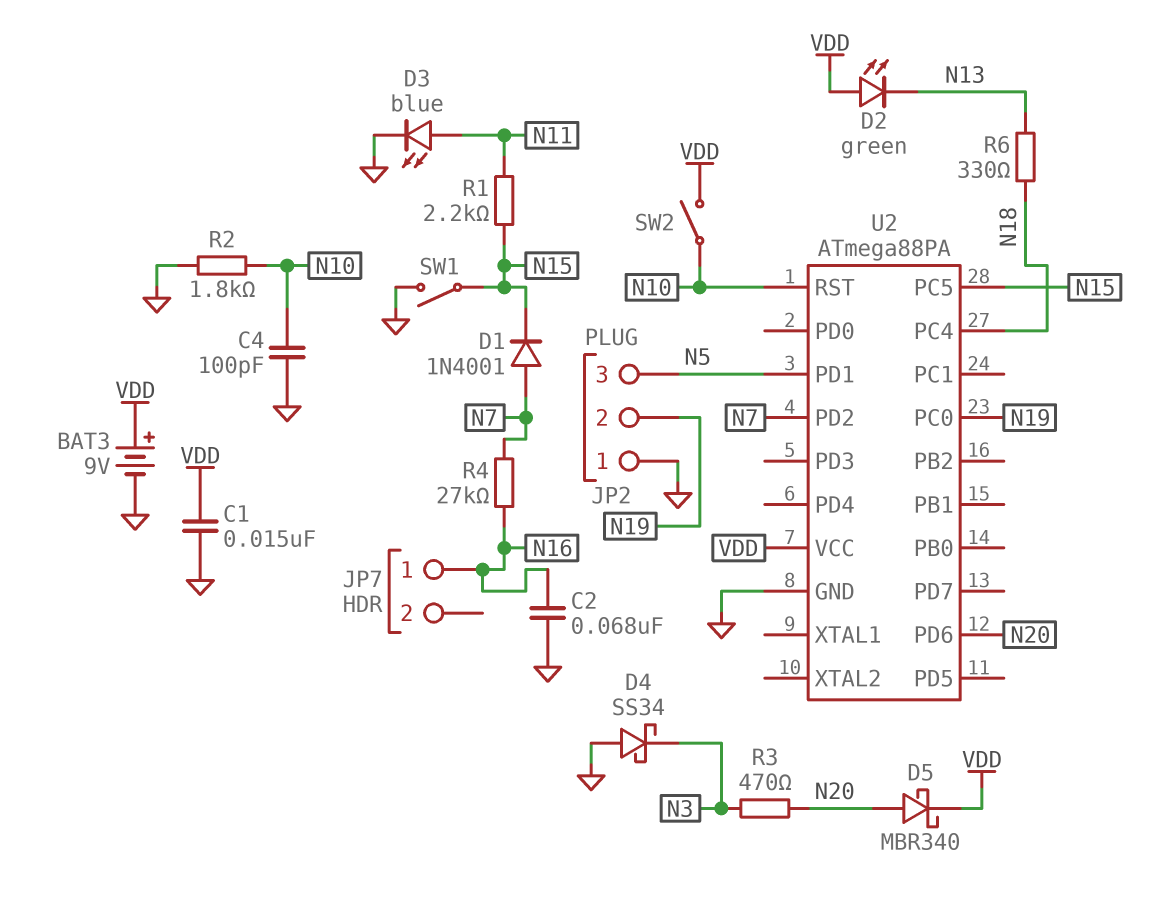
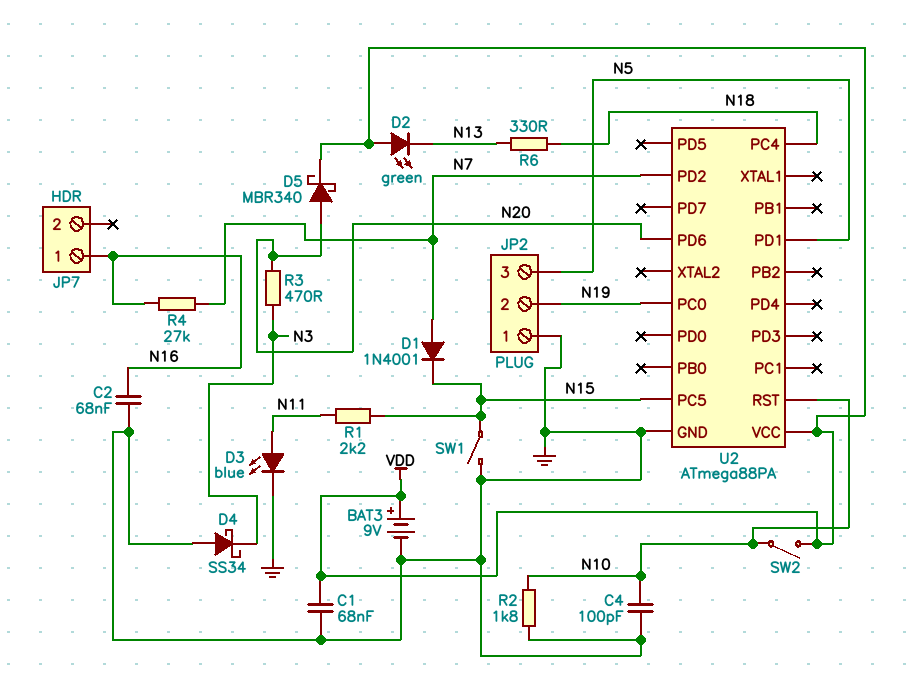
C1: 15nF (GND, VDD) -> 68nF (GND, VDD)

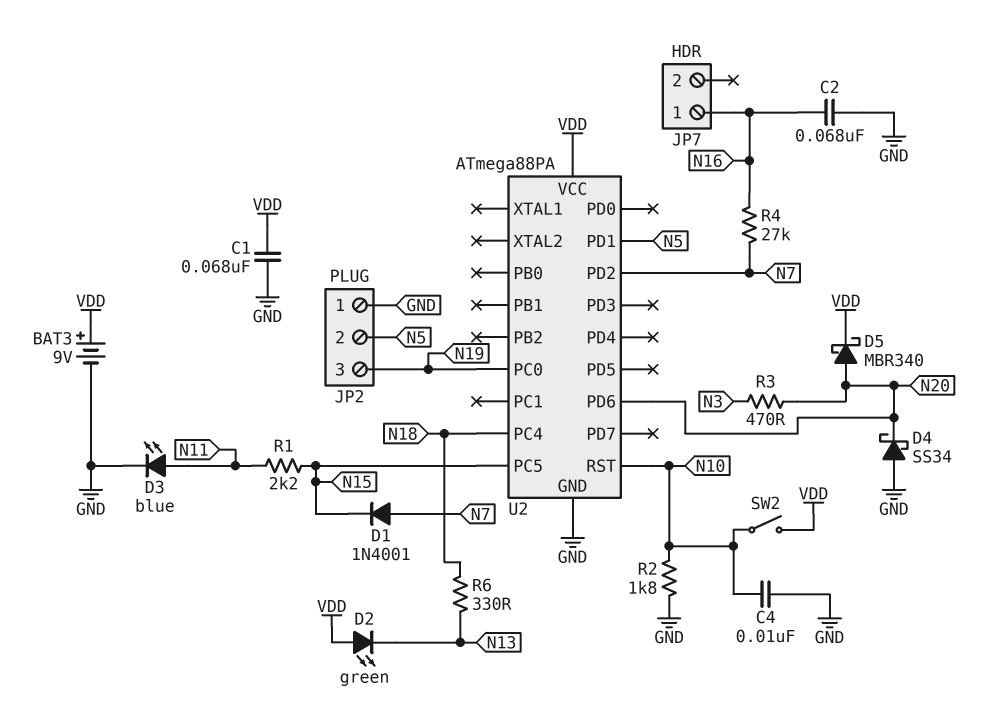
C4: 100pF (GND, N10) -> 10nF (GND, N10)
D4: schottky SS34 (A GND, K N3) -> schottky SS34 (A GND, K N20)
JP2 pin 2: N19 -> N5
JP2 pin 3: N5 -> N19
SW1: switch (GND, N15) -> none

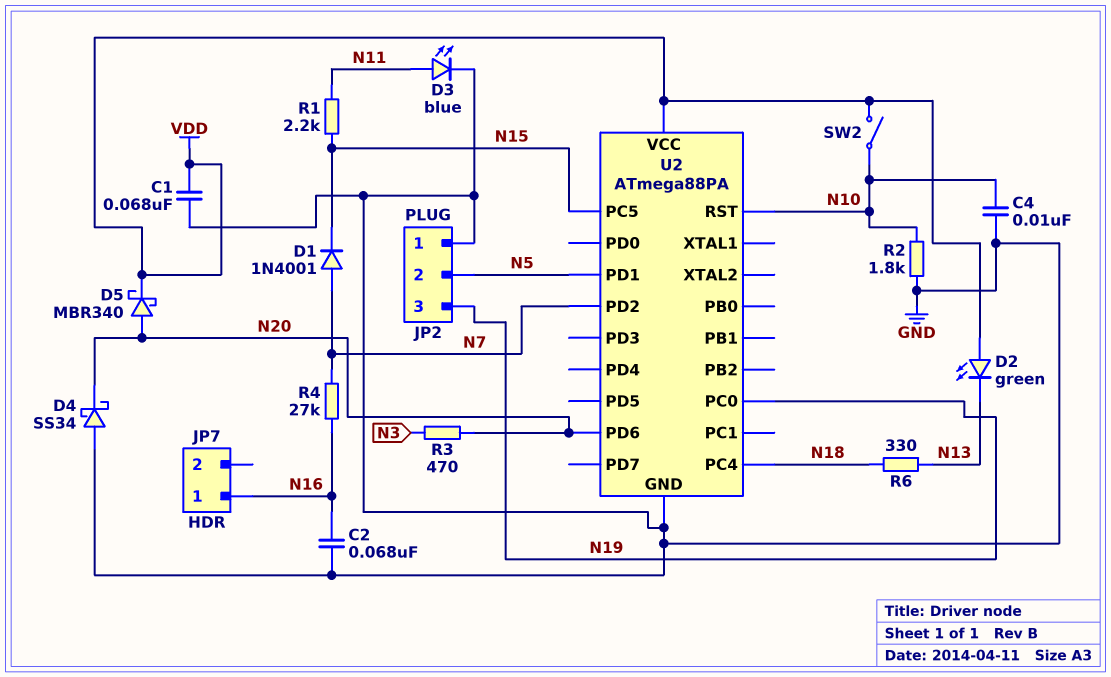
BAT3: 9V (plus VDD, minus GND) -> none

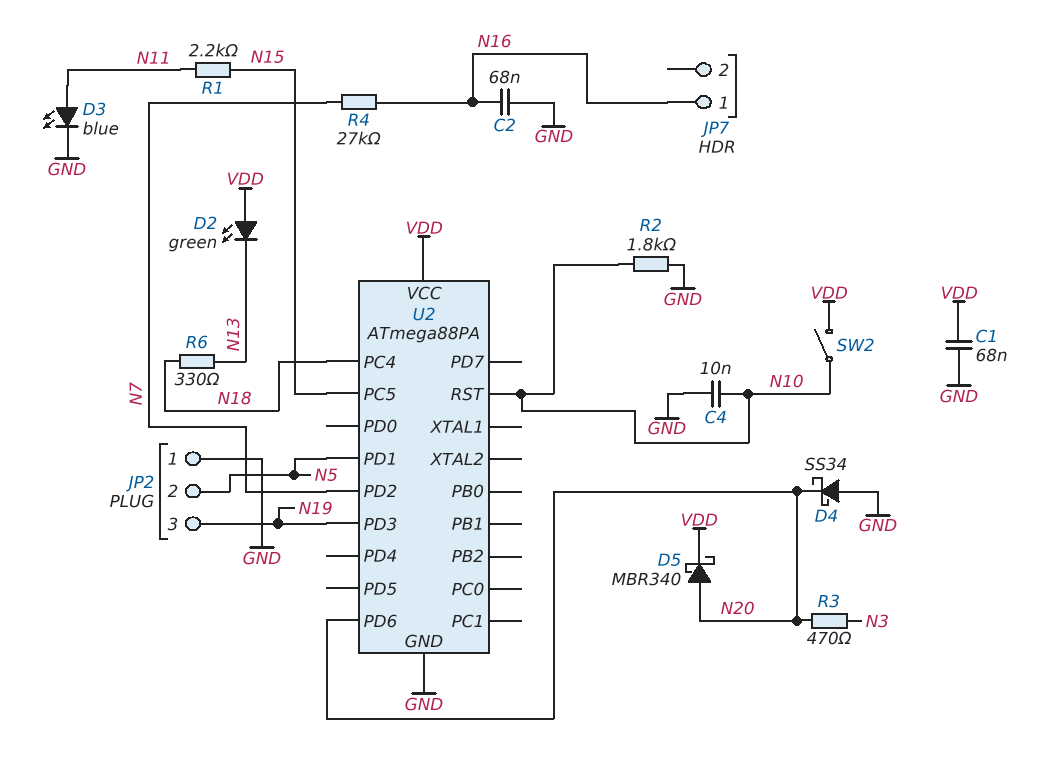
D1: diode 1N4001 (A N7, K N15) -> none
U2 pin PC0: N19 -> none
U2 pin PD3: none -> N19

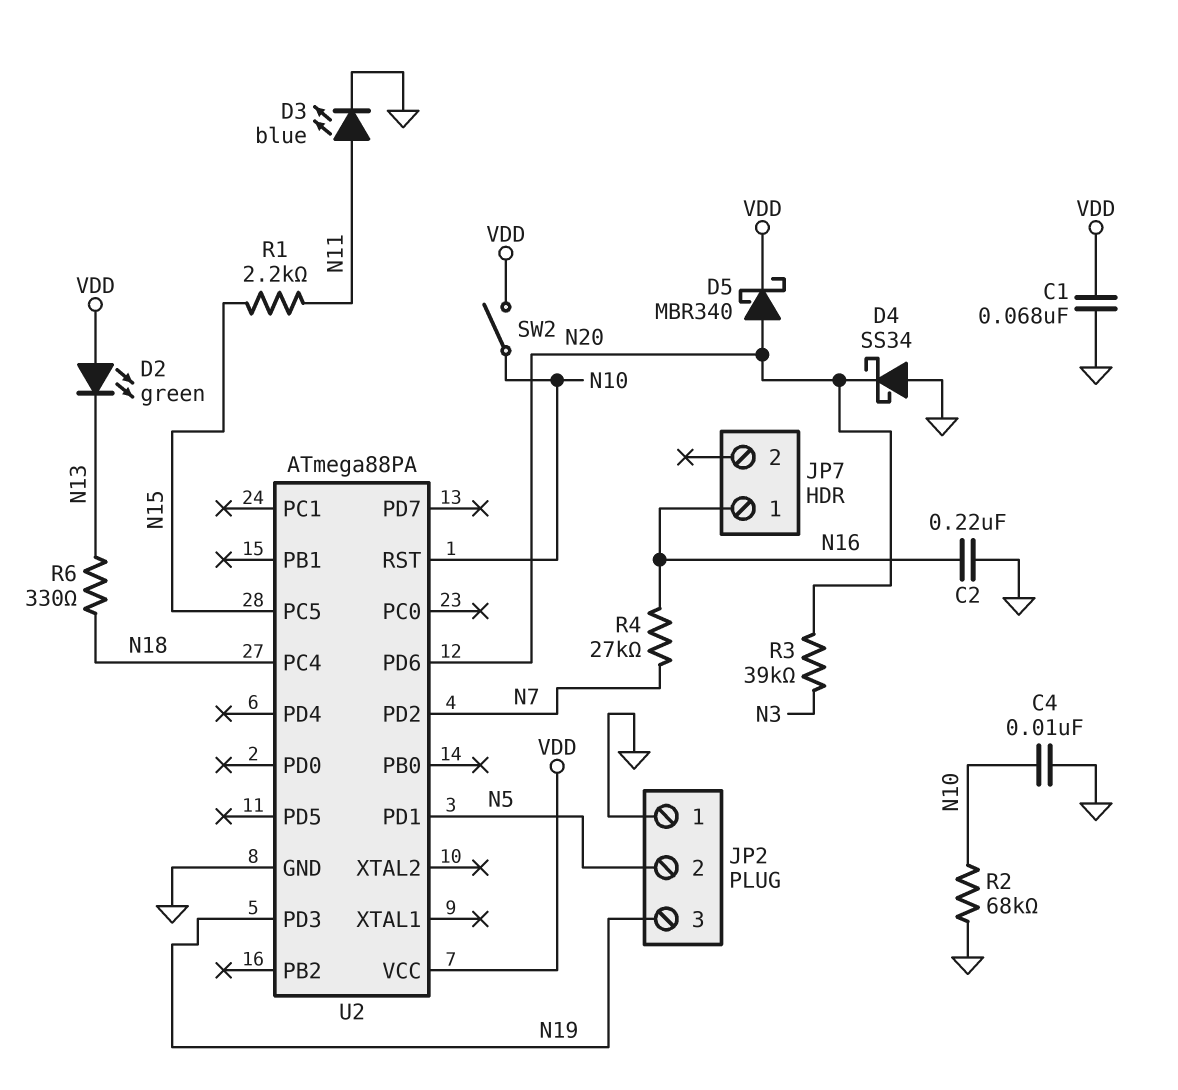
C2: 68nF (GND, N16) -> 220nF (GND, N16)
R2: 1.8k (GND, N10) -> 68k (GND, N10)
R3: 470 (N3, N20) -> 39k (N3, N20)

